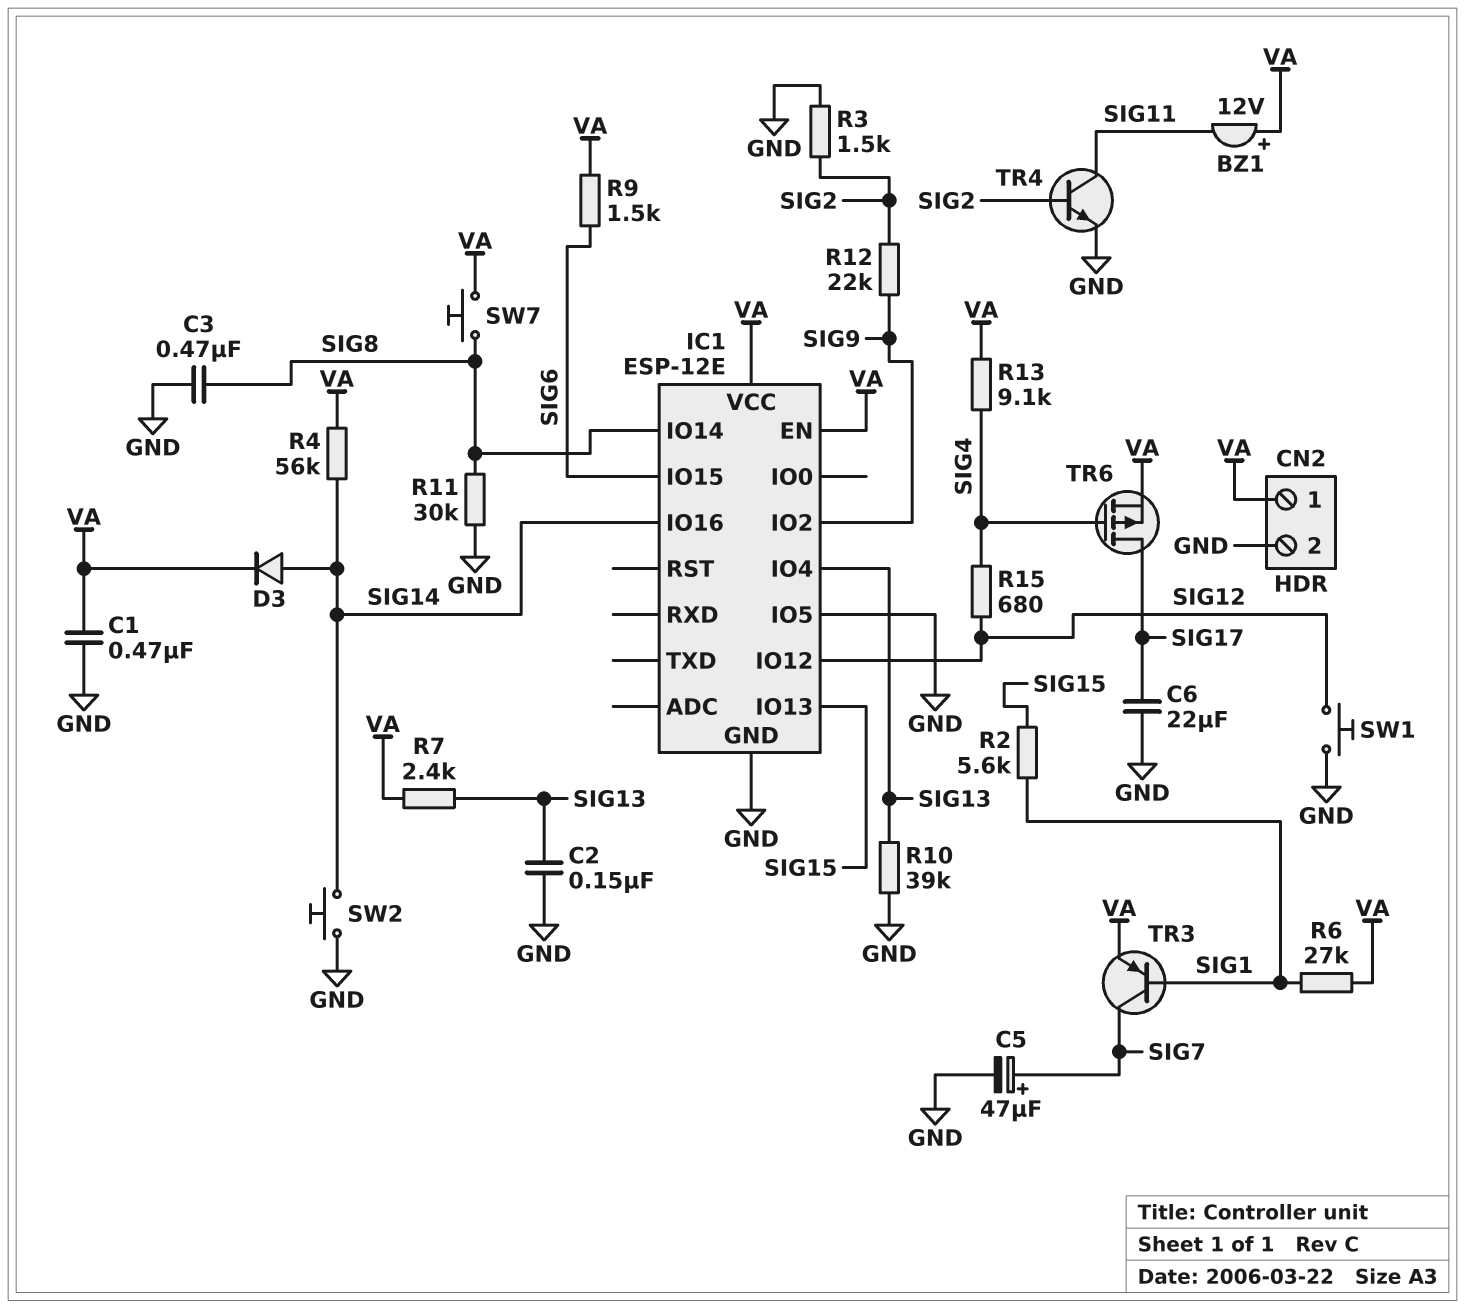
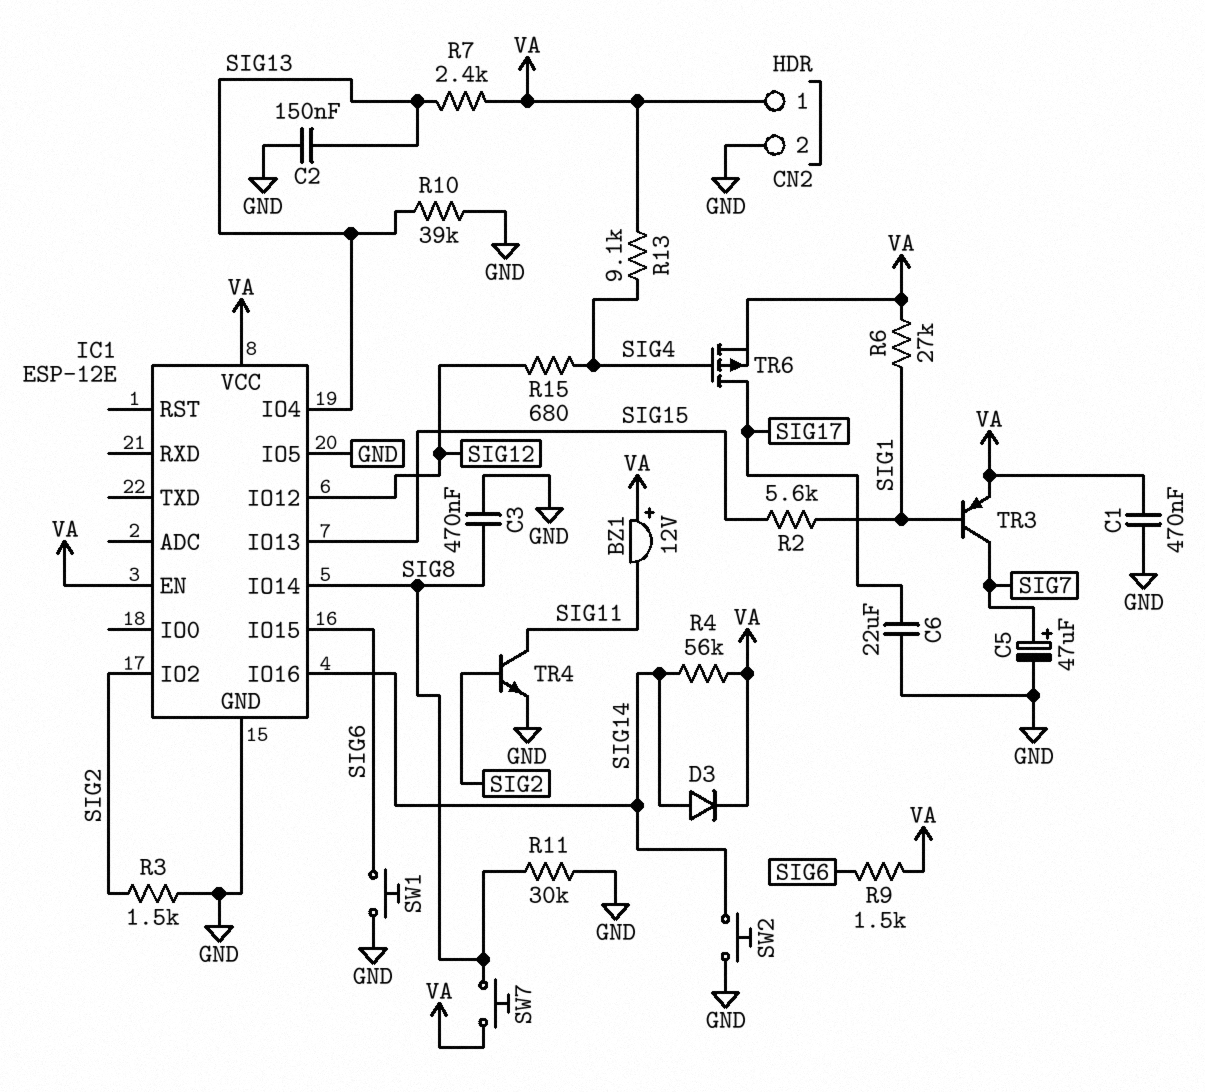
IC1 pin IO2: SIG9 -> SIG2
R12: 22k (SIG2, SIG9) -> none
SW1: button (GND, SIG12) -> button (GND, SIG6)

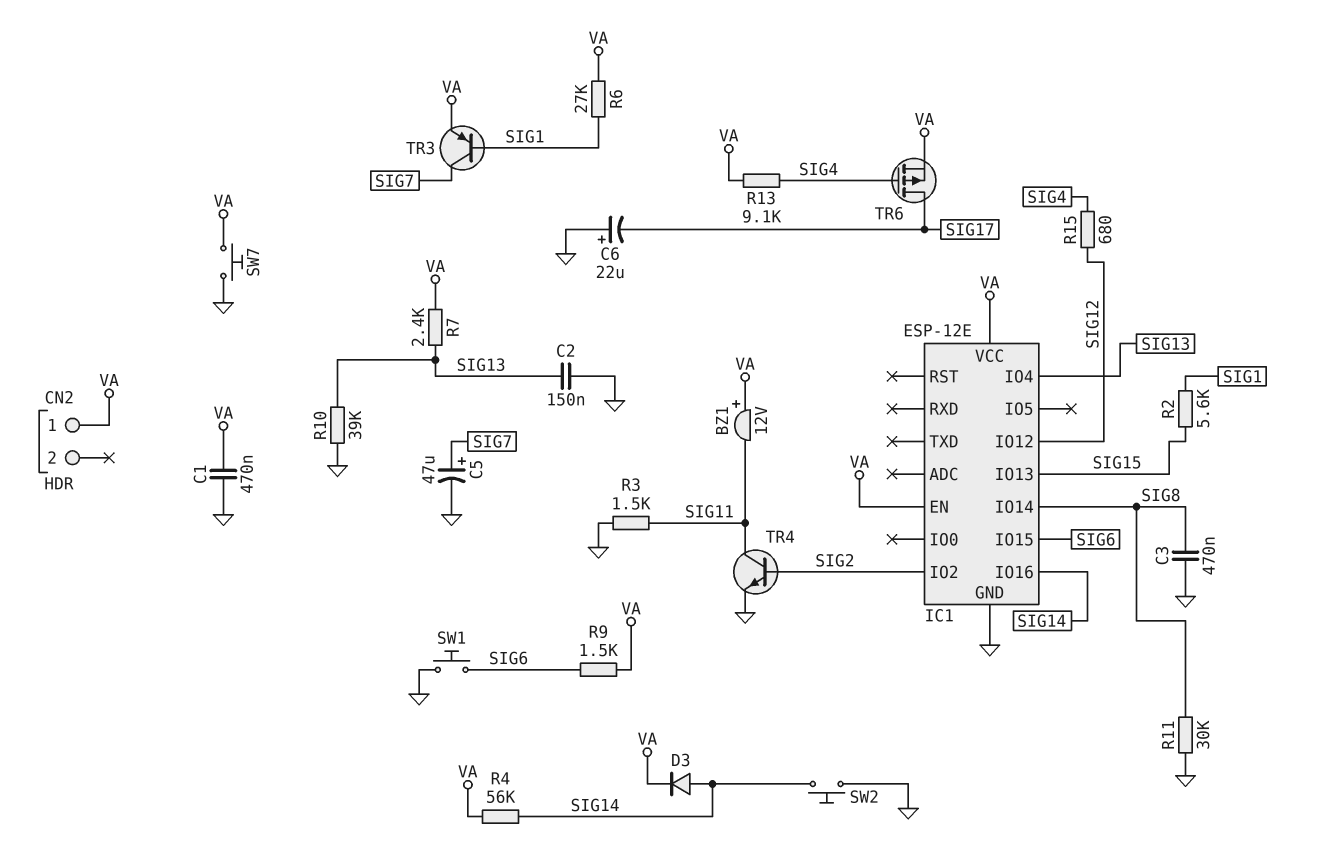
C6: 22uF (GND, SIG17) -> 22uF (plus GND, minus SIG17)
CN2 pin 2: GND -> none
IC1 pin IO5: GND -> none
R3: 1.5k (GND, SIG2) -> 1.5k (GND, SIG11)
SW7: button (SIG8, VA) -> button (GND, VA)

